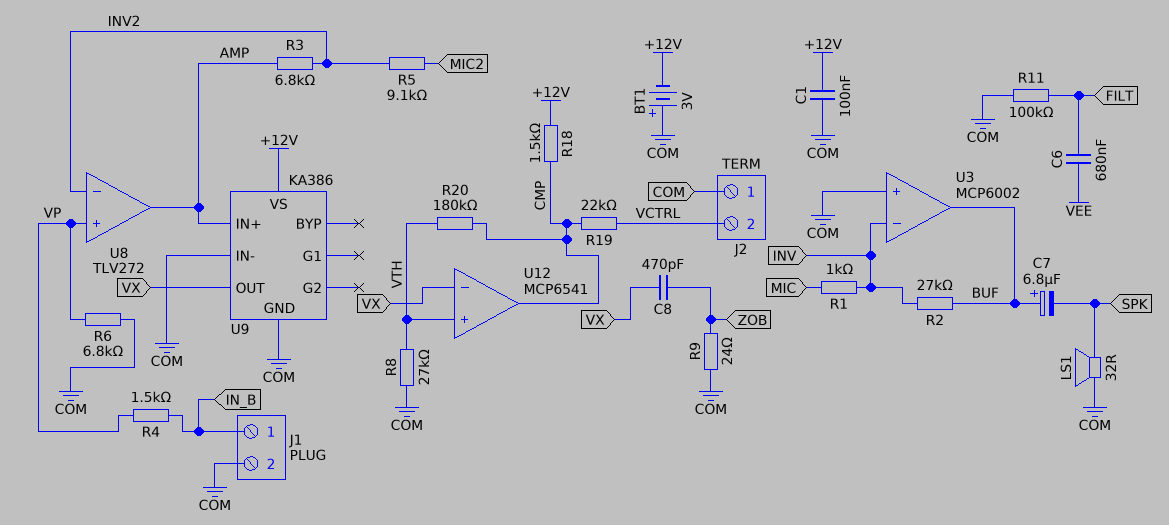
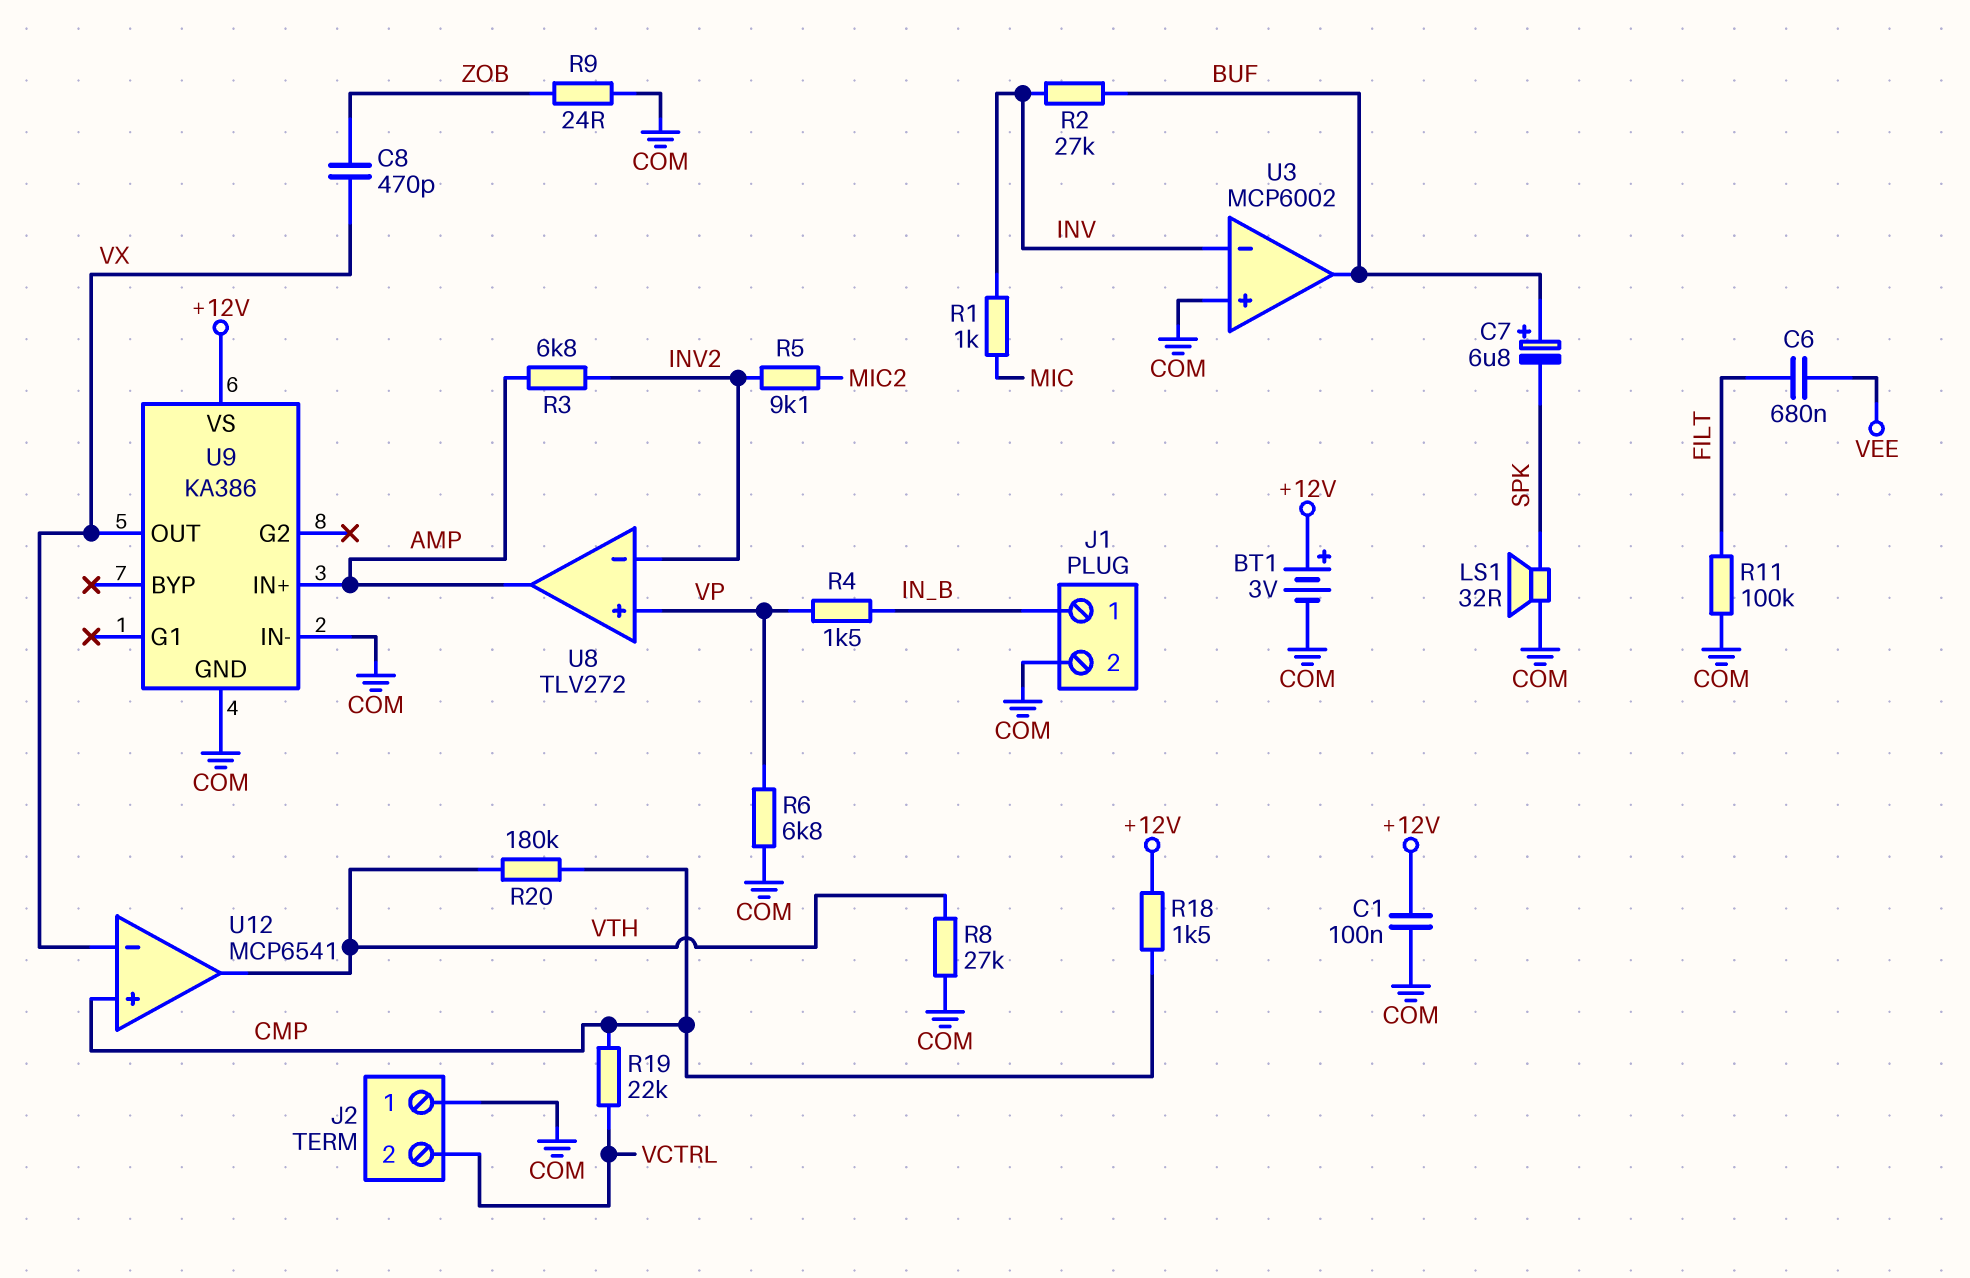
BT1: 3V (plus COM, minus +12V) -> 3V (plus +12V, minus COM)
U12 pin in+: VTH -> CMP
U12 pin out: CMP -> VTH

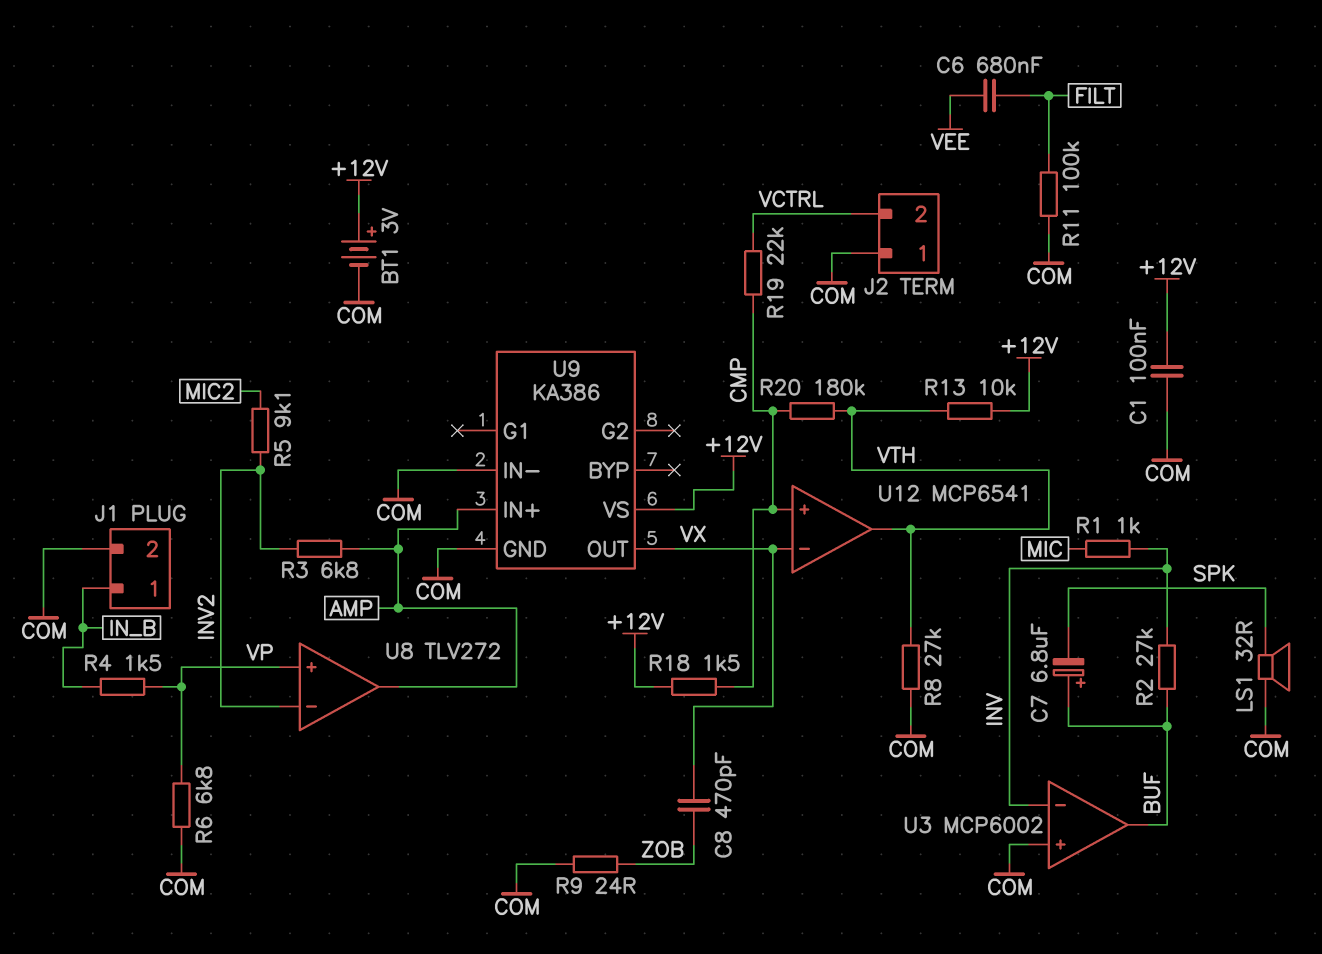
R13: none -> 10k (+12V, VTH)

